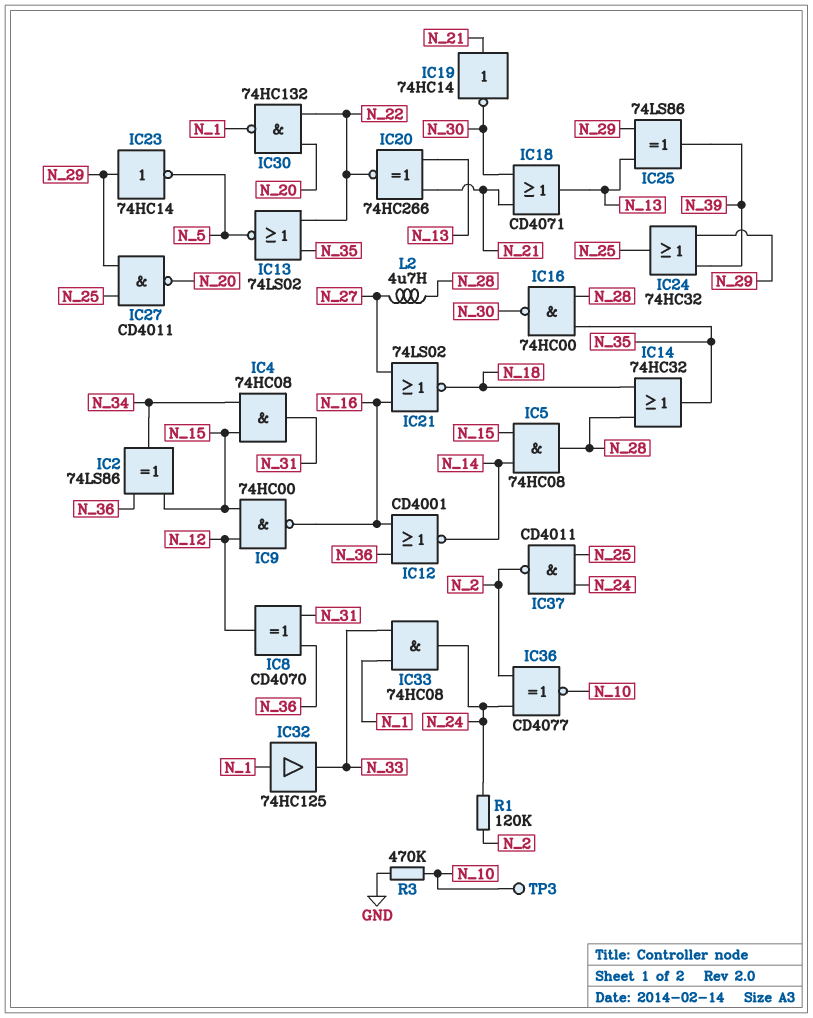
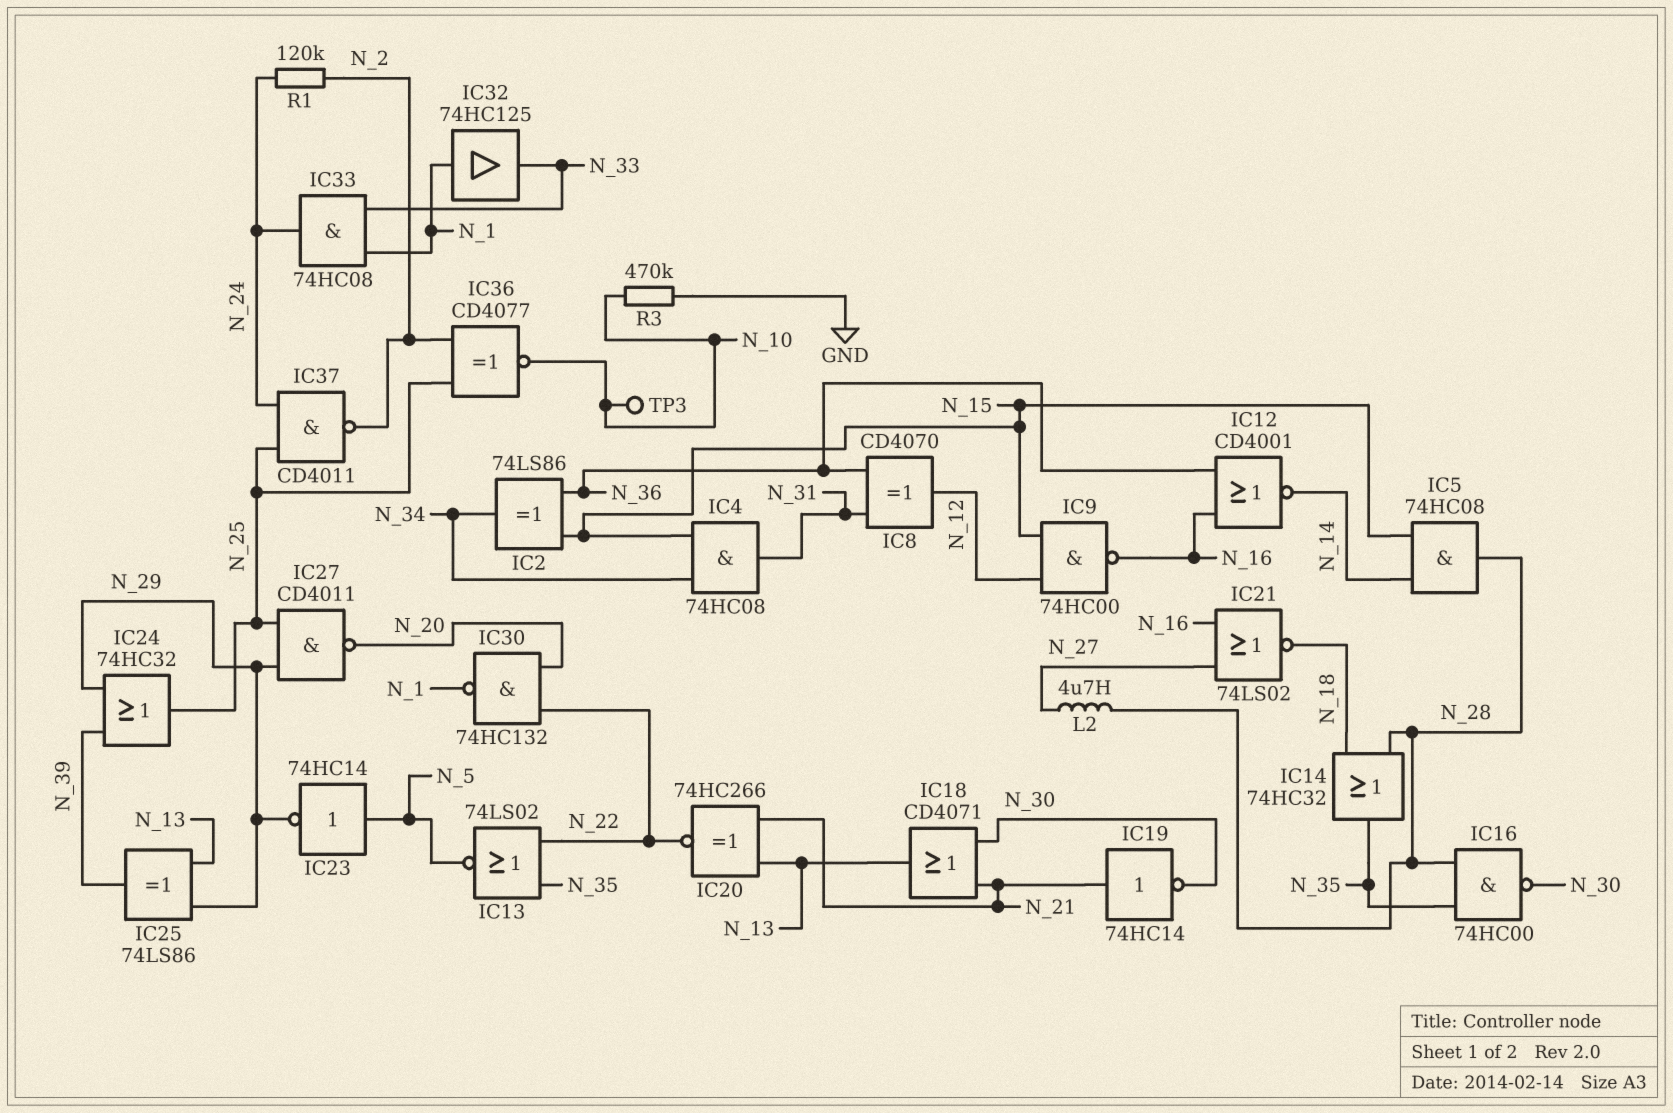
IC23: NOT 74HC14 (in N_29, out N_5) -> NOT 74HC14 (in N_5, out N_29)
IC36: XNOR CD4077 (in N_2, in N_24, out N_10) -> XNOR CD4077 (in N_2, in N_25, out N_10)

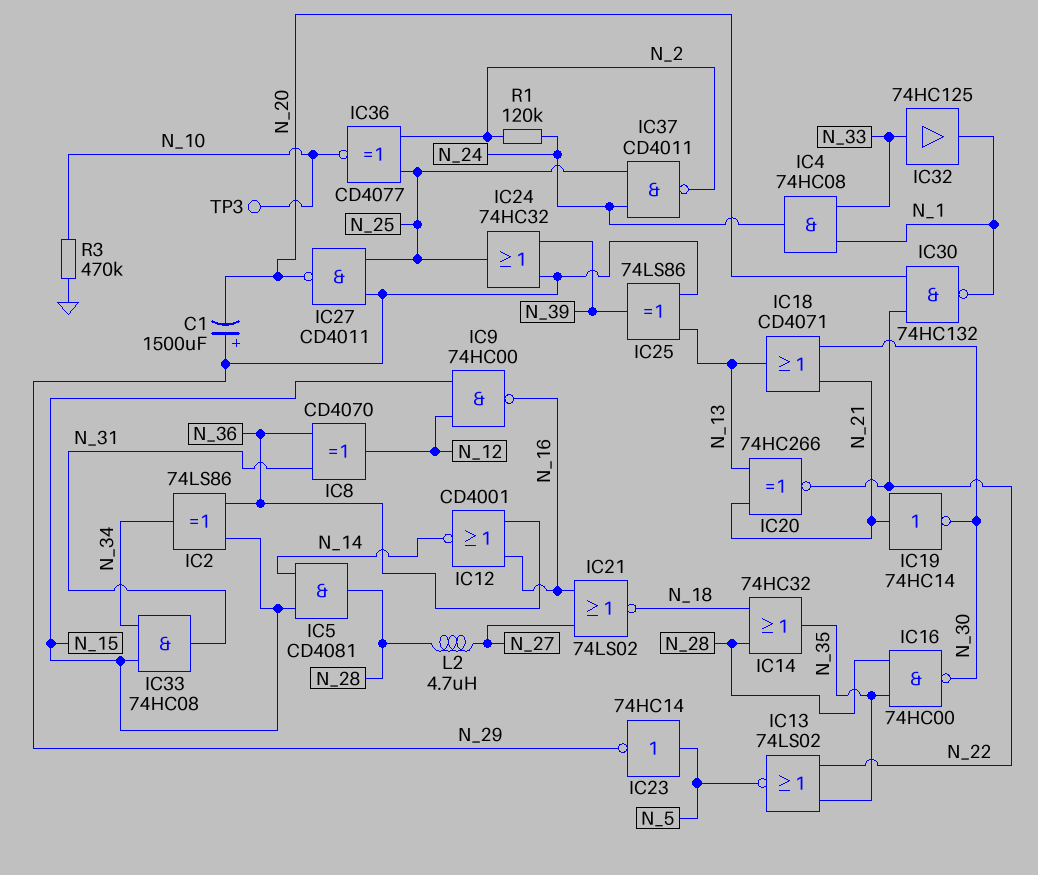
C1: none -> 1500uF (plus N_29, minus N_20)
IC4: AND 74HC08 (in N_15, in N_34, out N_31) -> AND 74HC08 (in N_1, in N_33, out N_24)
IC5: AND 74HC08 (in N_14, in N_15, out N_28) -> AND CD4081 (in N_14, in N_15, out N_28)
IC32: buffer 74HC125 (in N_1, out N_33) -> buffer 74HC125 (in N_33, out N_1)
IC33: AND 74HC08 (in N_1, in N_33, out N_24) -> AND 74HC08 (in N_15, in N_34, out N_31)

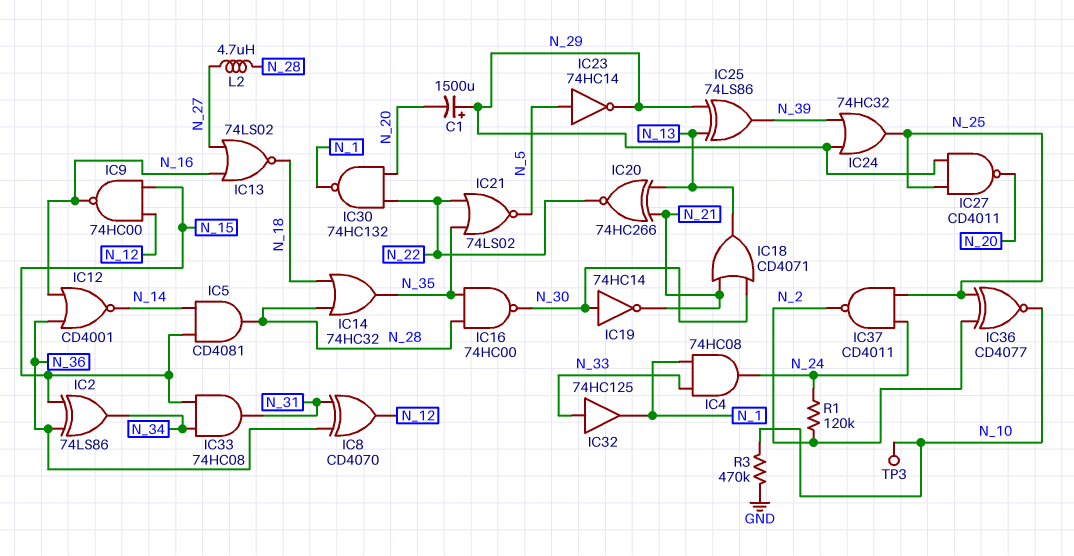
IC13: NOR 74LS02 (in N_22, in N_35, out N_5) -> NOR 74LS02 (in N_16, in N_27, out N_18)
IC19: NOT 74HC14 (in N_21, out N_30) -> NOT 74HC14 (in N_30, out N_21)
IC21: NOR 74LS02 (in N_16, in N_27, out N_18) -> NOR 74LS02 (in N_22, in N_35, out N_5)

